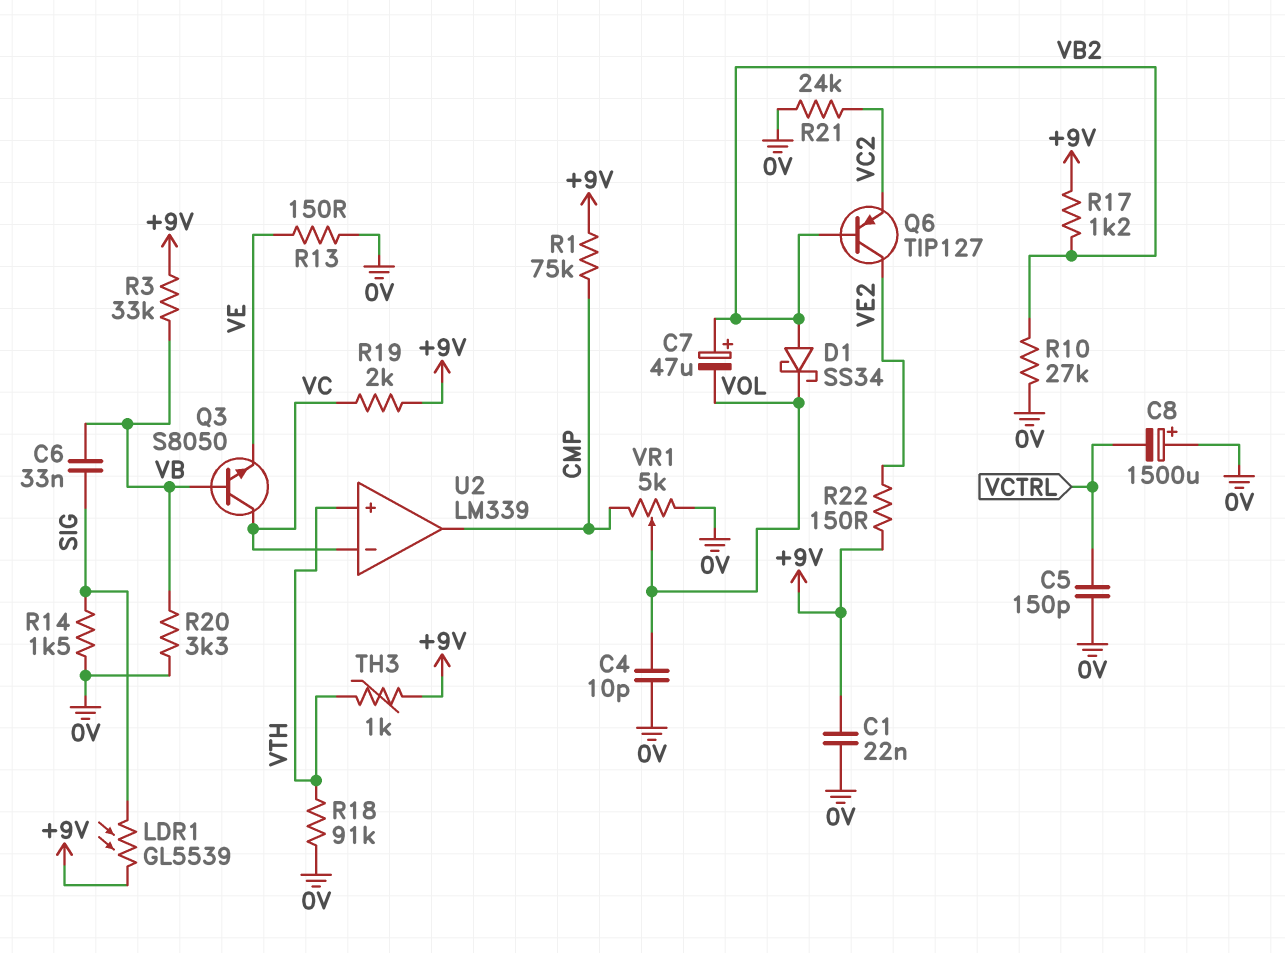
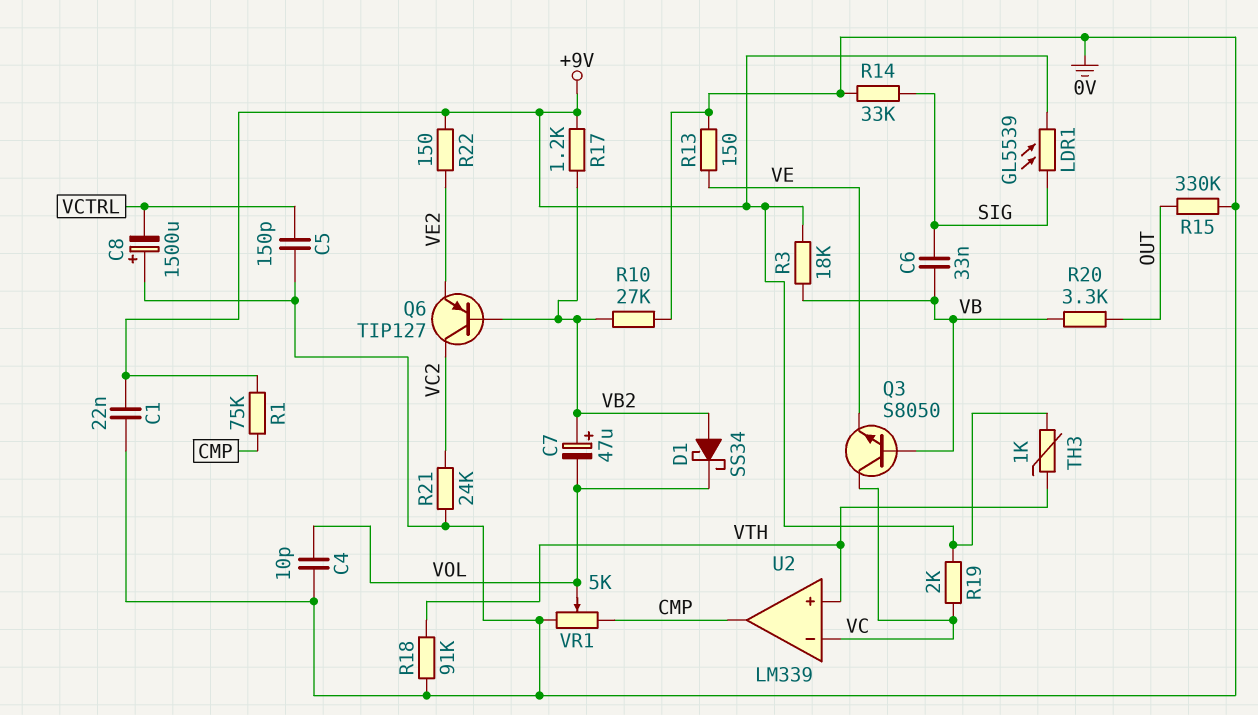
Q6: PNP TIP127 (B VB2, C VE2, E VC2) -> PNP TIP127 (B VB2, C VC2, E VE2)
R3: 33k (+9V, VB) -> 18k (+9V, VB)
R14: 1.5k (0V, SIG) -> 33k (0V, SIG)
R15: none -> 330k (0V, OUT)
R20: 3.3k (0V, VB) -> 3.3k (OUT, VB)

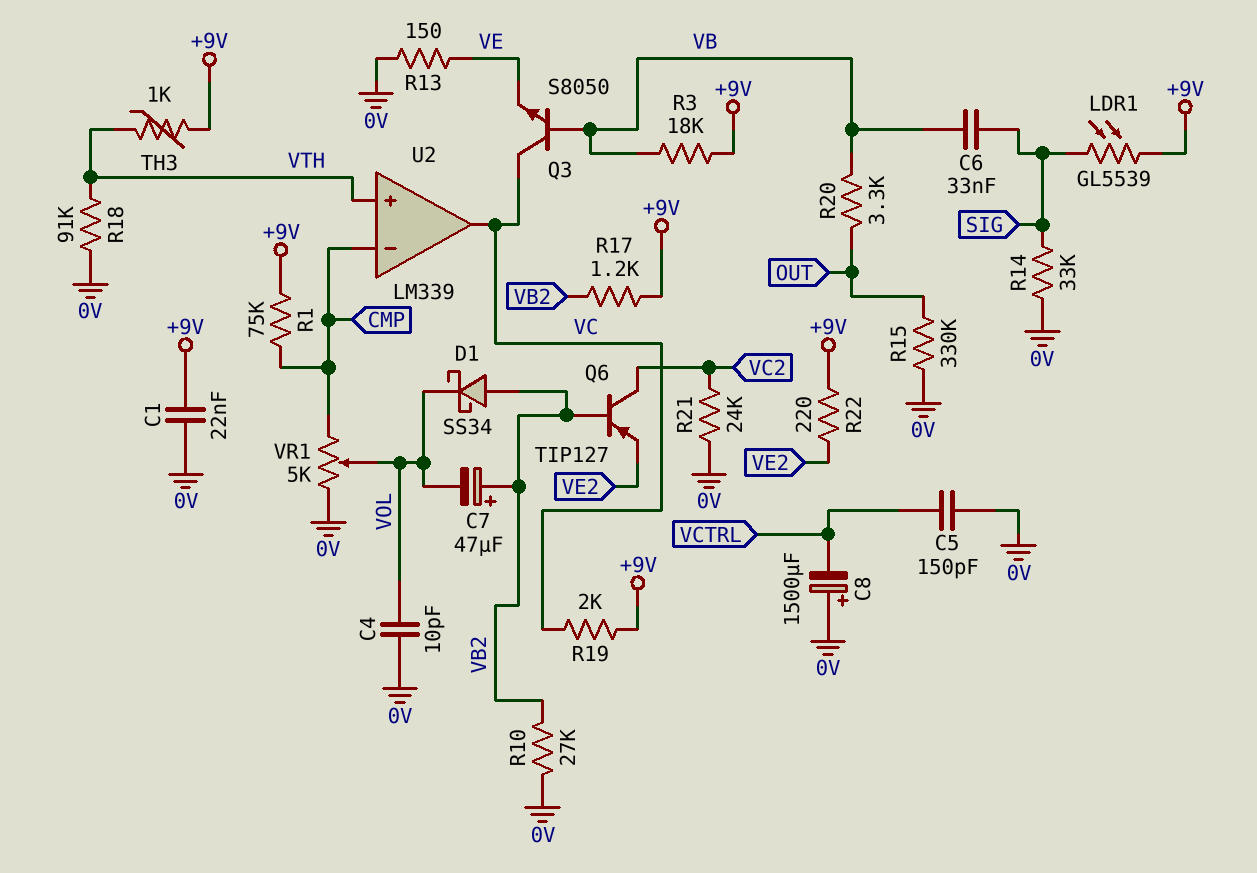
R22: 150 (+9V, VE2) -> 220 (+9V, VE2)
U2 pin in-: VC -> CMP
U2 pin out: CMP -> VC

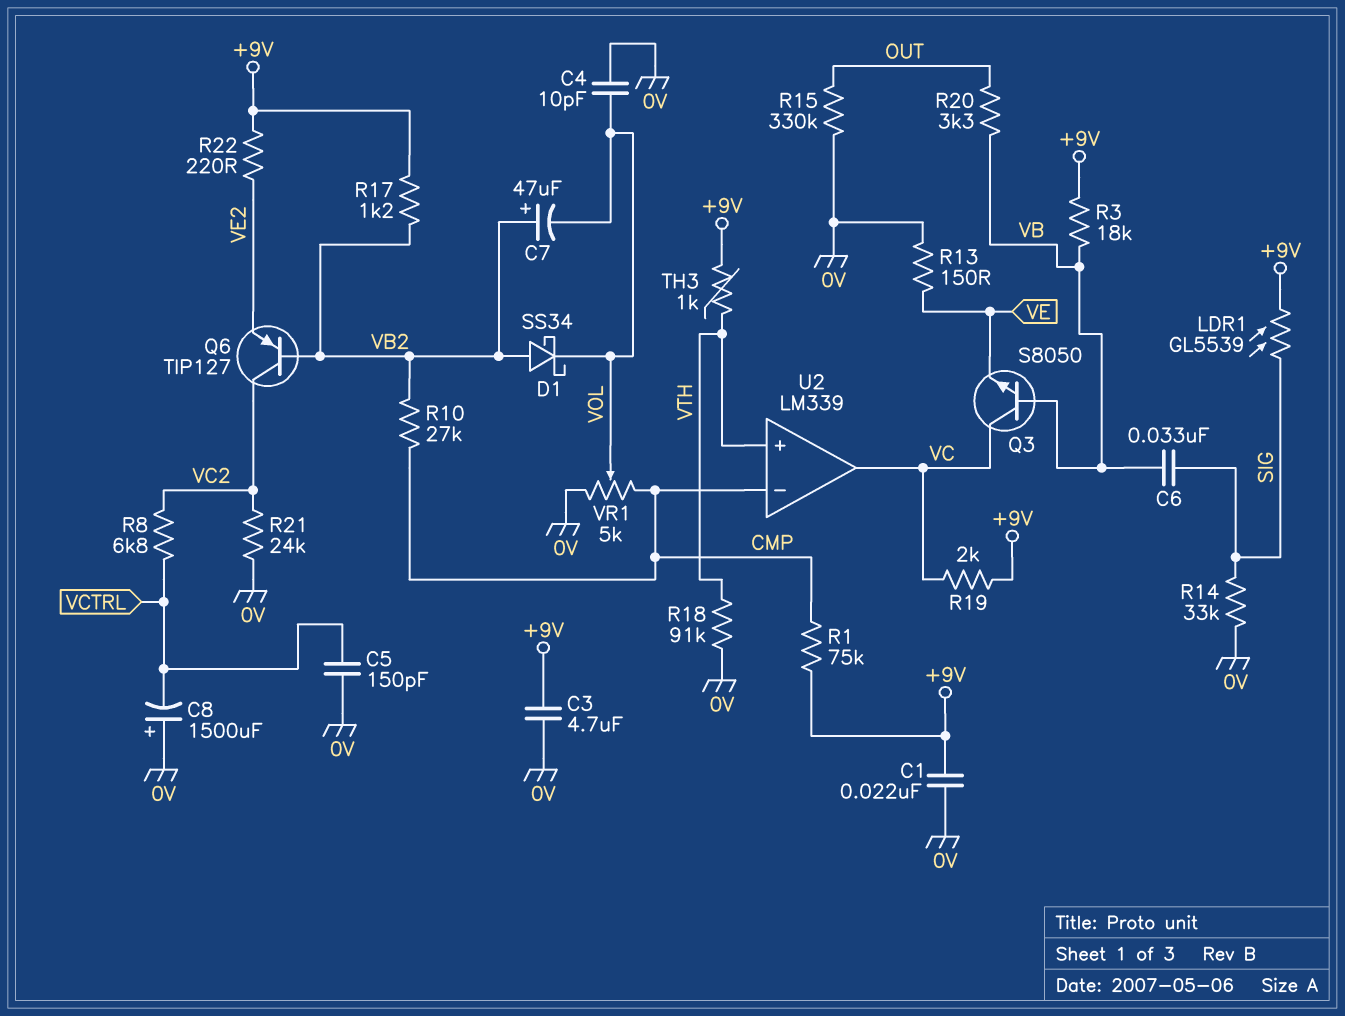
C3: none -> 4.7uF (+9V, 0V)
R8: none -> 6.8k (VC2, VCTRL)
R10: 27k (0V, VB2) -> 27k (CMP, VB2)

